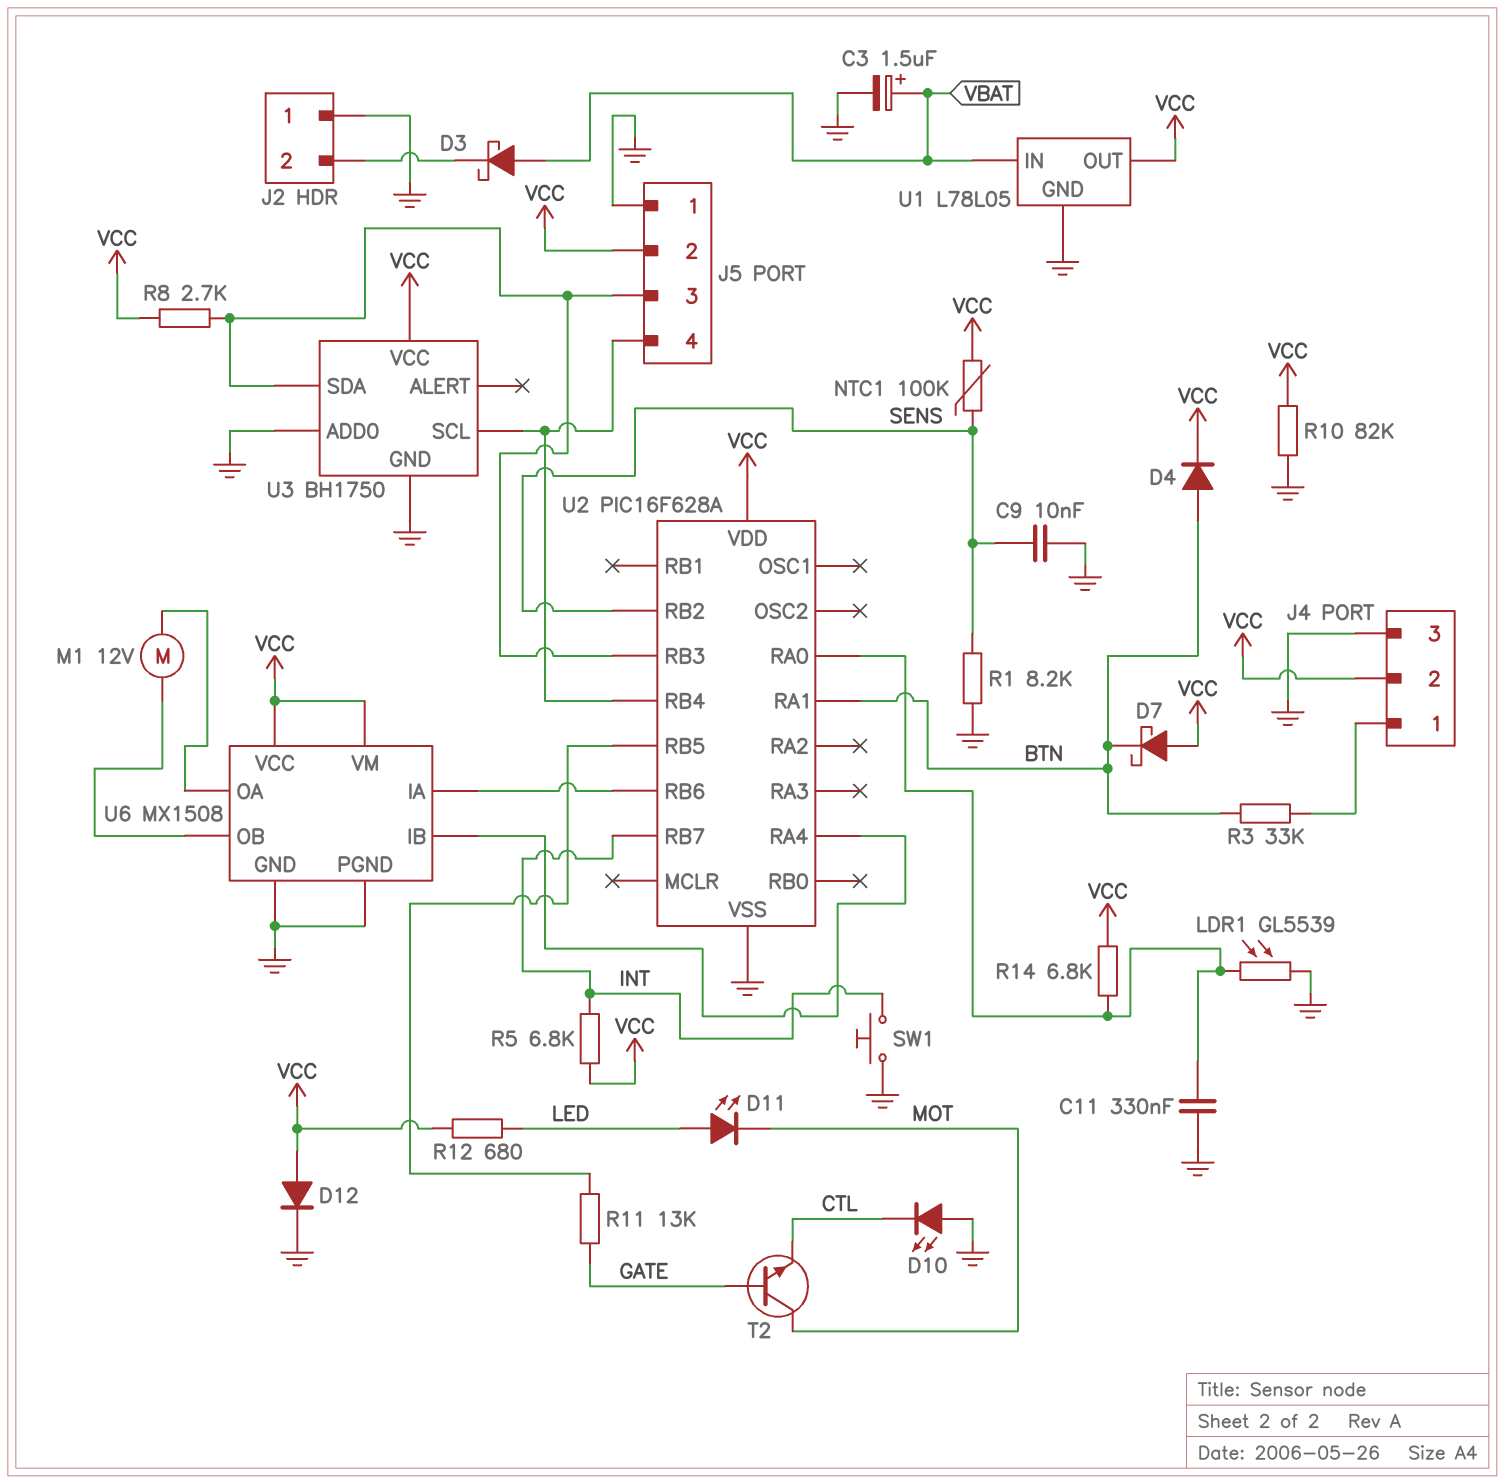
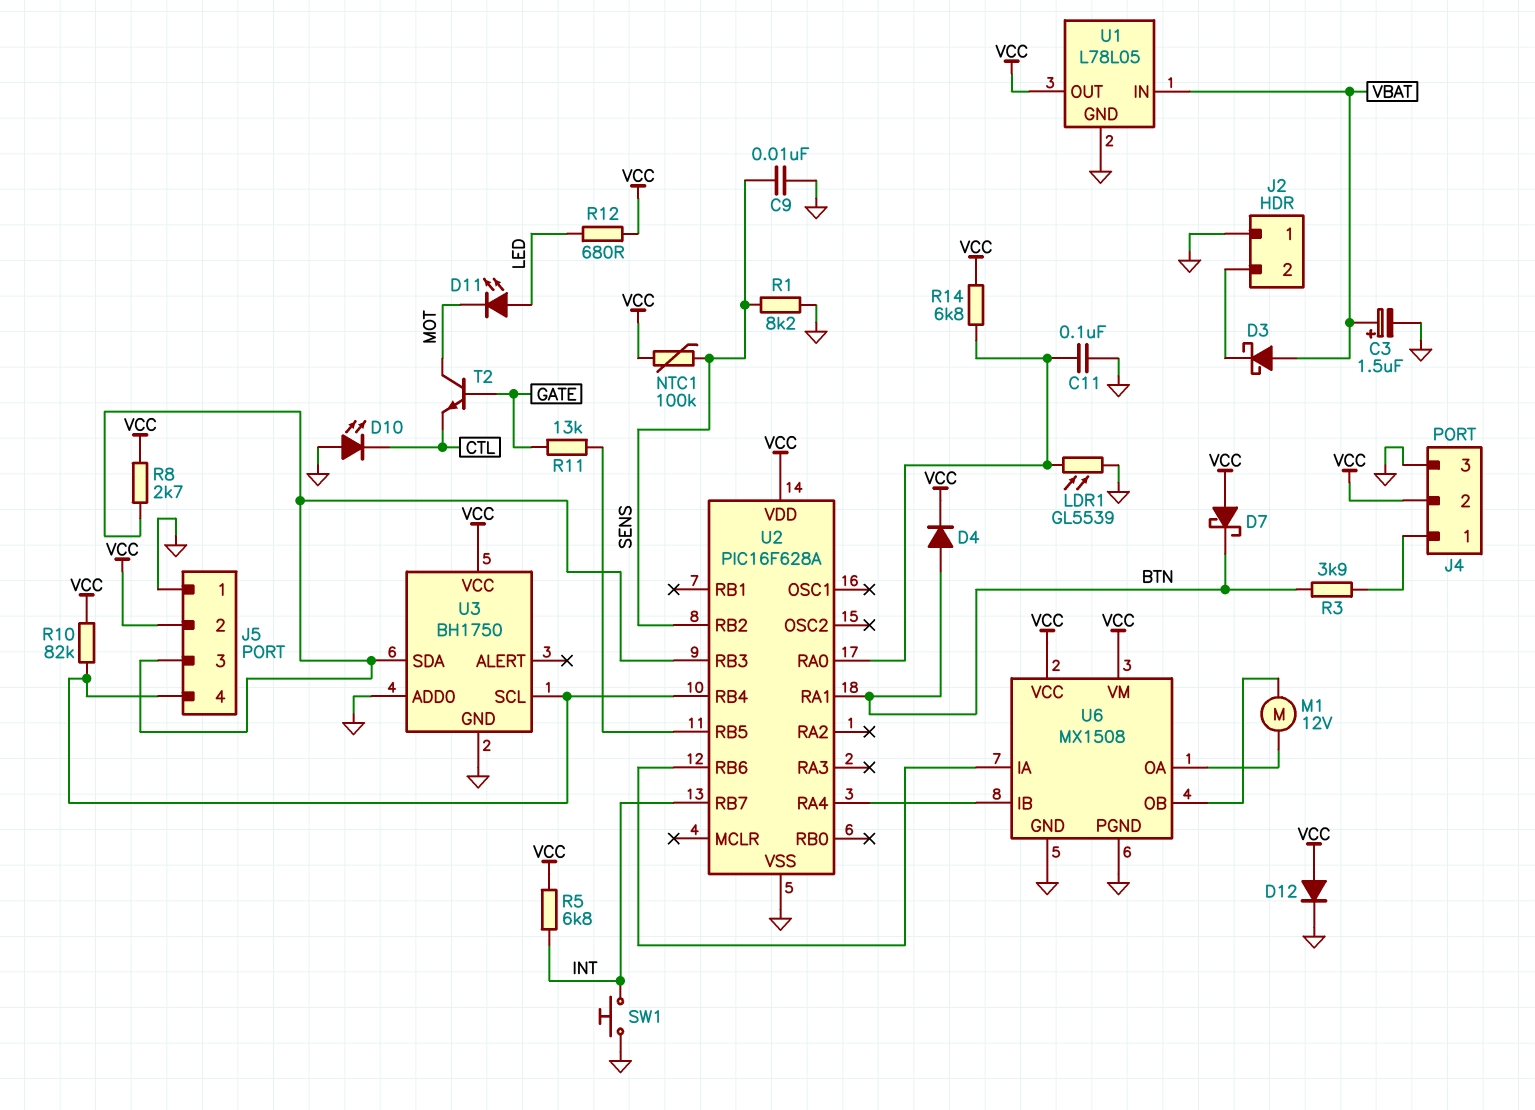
C11: 330nF (GND, U2/RA0) -> 100nF (GND, U2/RA0)
R3: 33k (BTN, J4/1) -> 3.9k (BTN, J4/1)
R10: 82k (GND, VCC) -> 82k (J5/4, VCC)

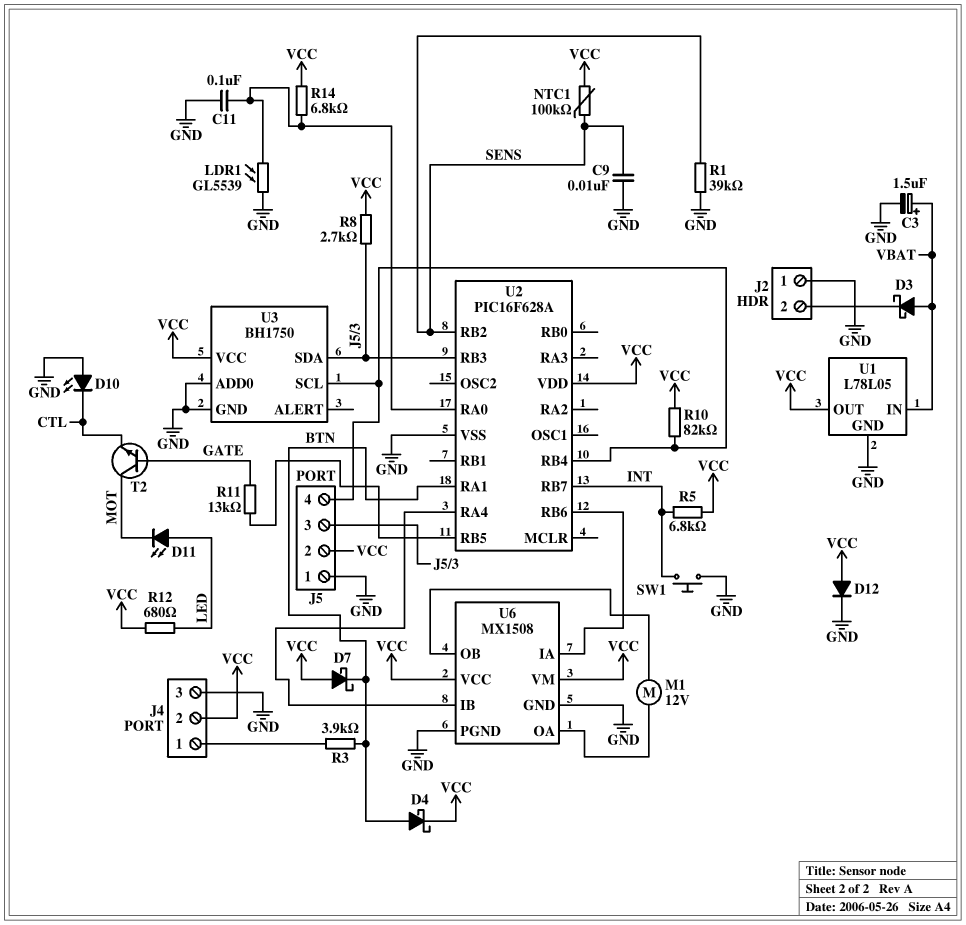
D4: diode (A BTN, K VCC) -> schottky (A BTN, K VCC)
R1: 8.2k (GND, SENS) -> 39k (GND, SENS)

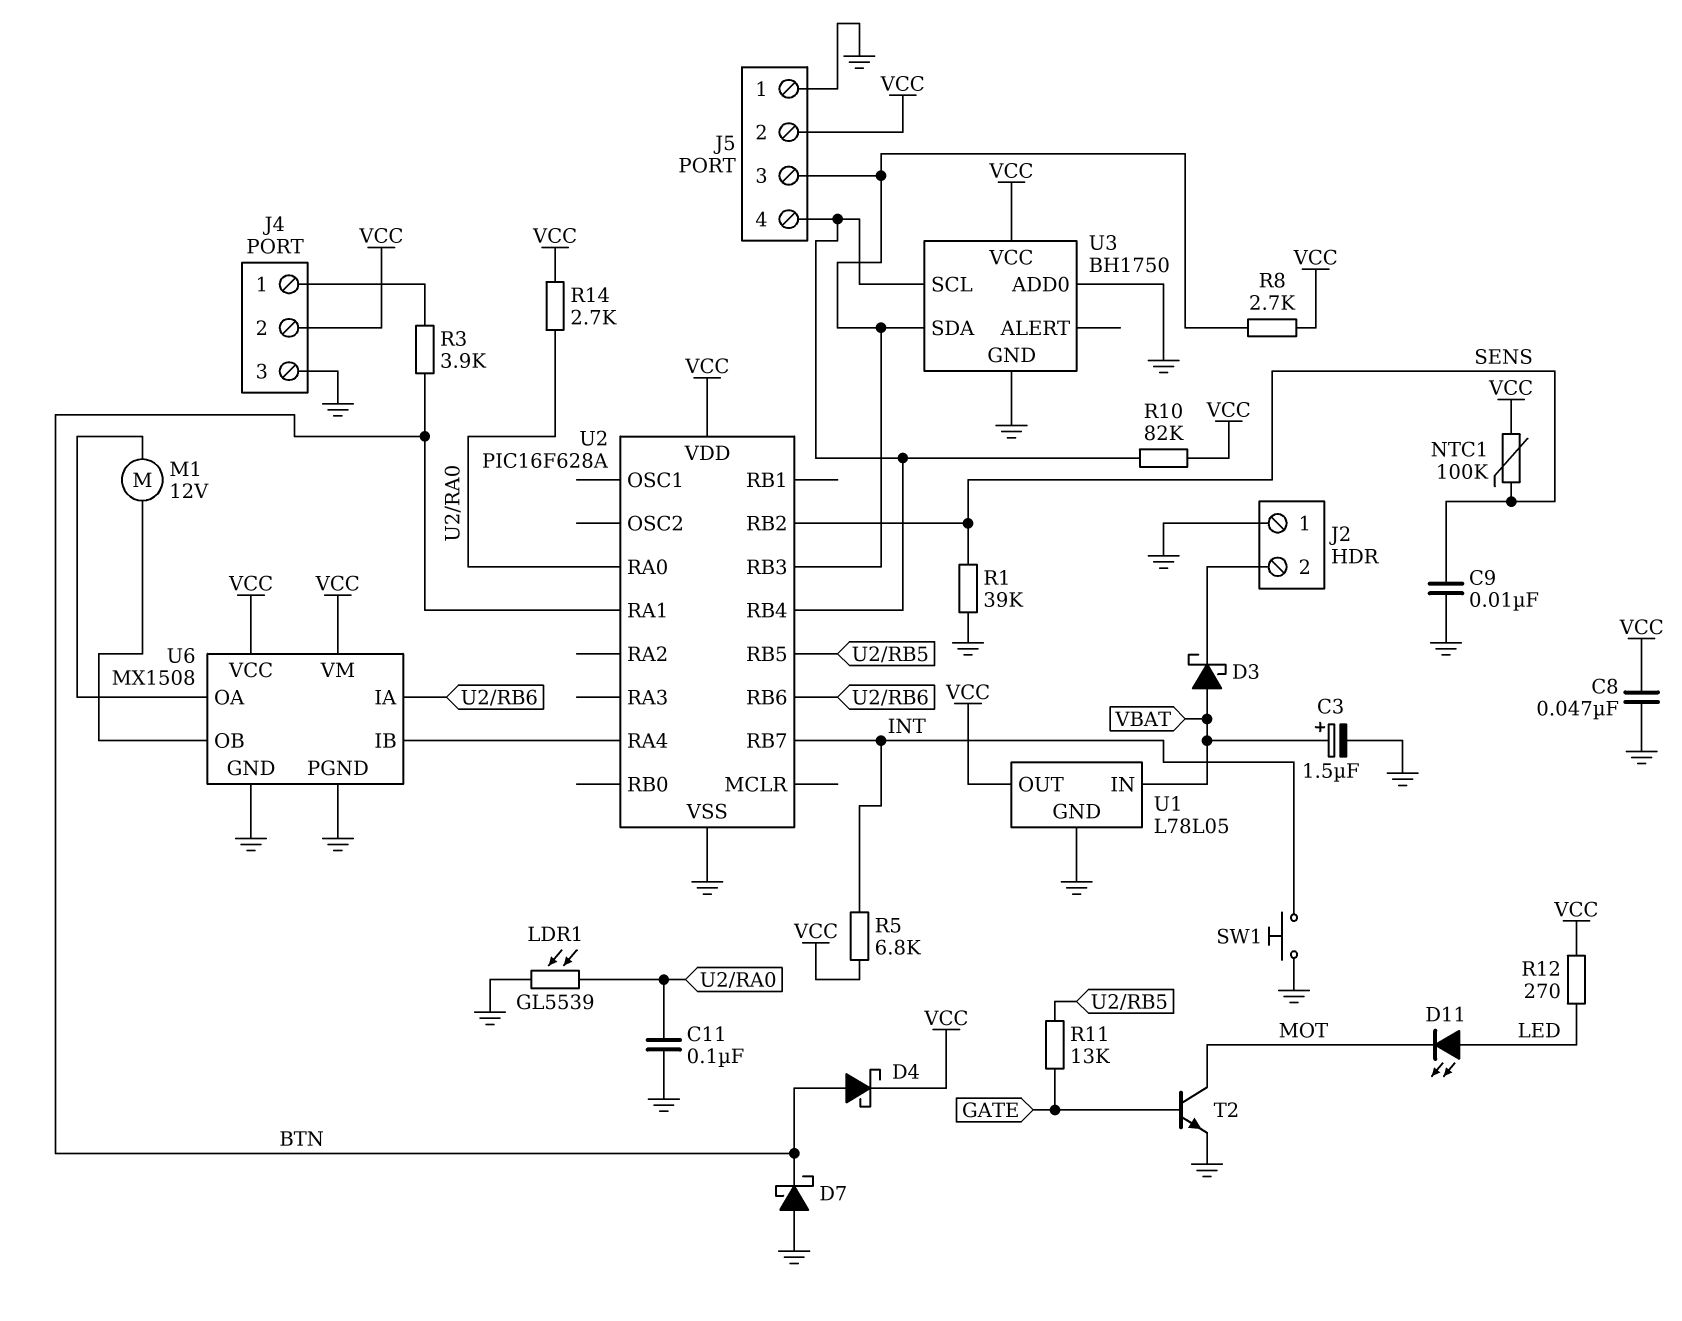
C8: none -> 47nF (GND, VCC)
D7: schottky (A VCC, K BTN) -> schottky (A GND, K BTN)
D10: LED (A GND, K CTL) -> none
D12: diode (A VCC, K GND) -> none
R12: 680 (LED, VCC) -> 270 (LED, VCC)
R14: 6.8k (U2/RA0, VCC) -> 2.7k (U2/RA0, VCC)
T2: NPN (B GATE, C MOT, E CTL) -> NPN (B GATE, C MOT, E GND)

